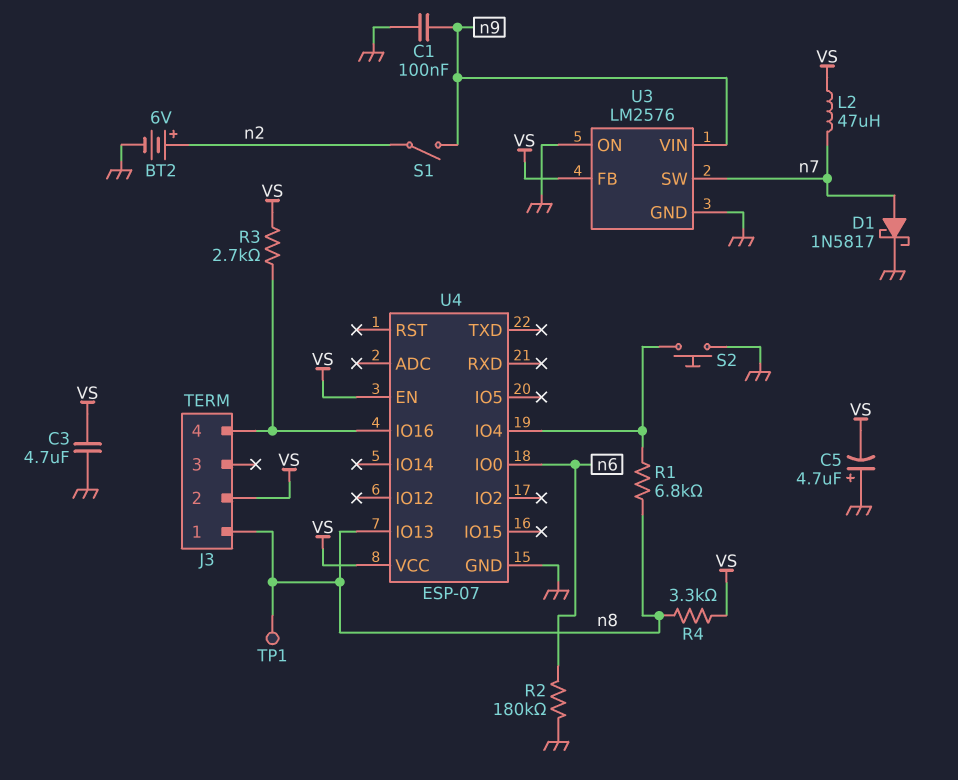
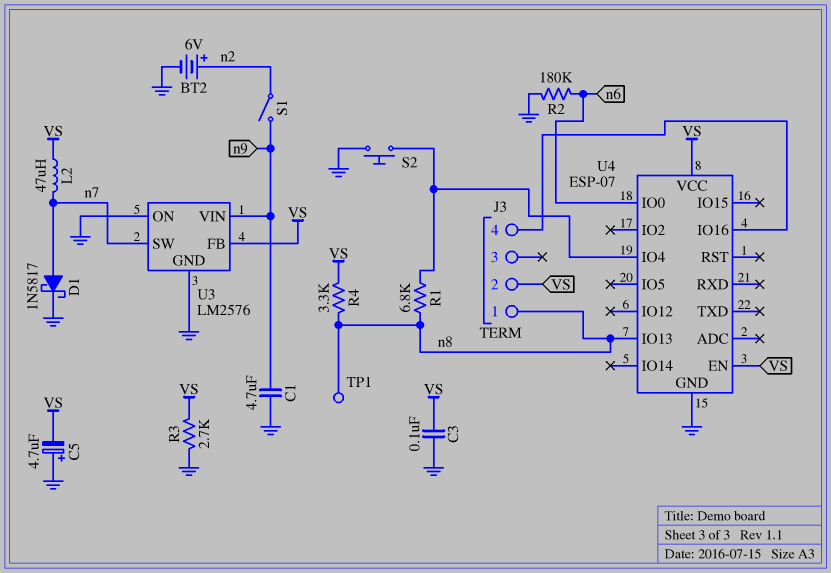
C1: 100nF (GND, n9) -> 4.7uF (GND, n9)
C3: 4.7uF (GND, VS) -> 100nF (GND, VS)
R3: 2.7k (J3/4, VS) -> 2.7k (GND, VS)

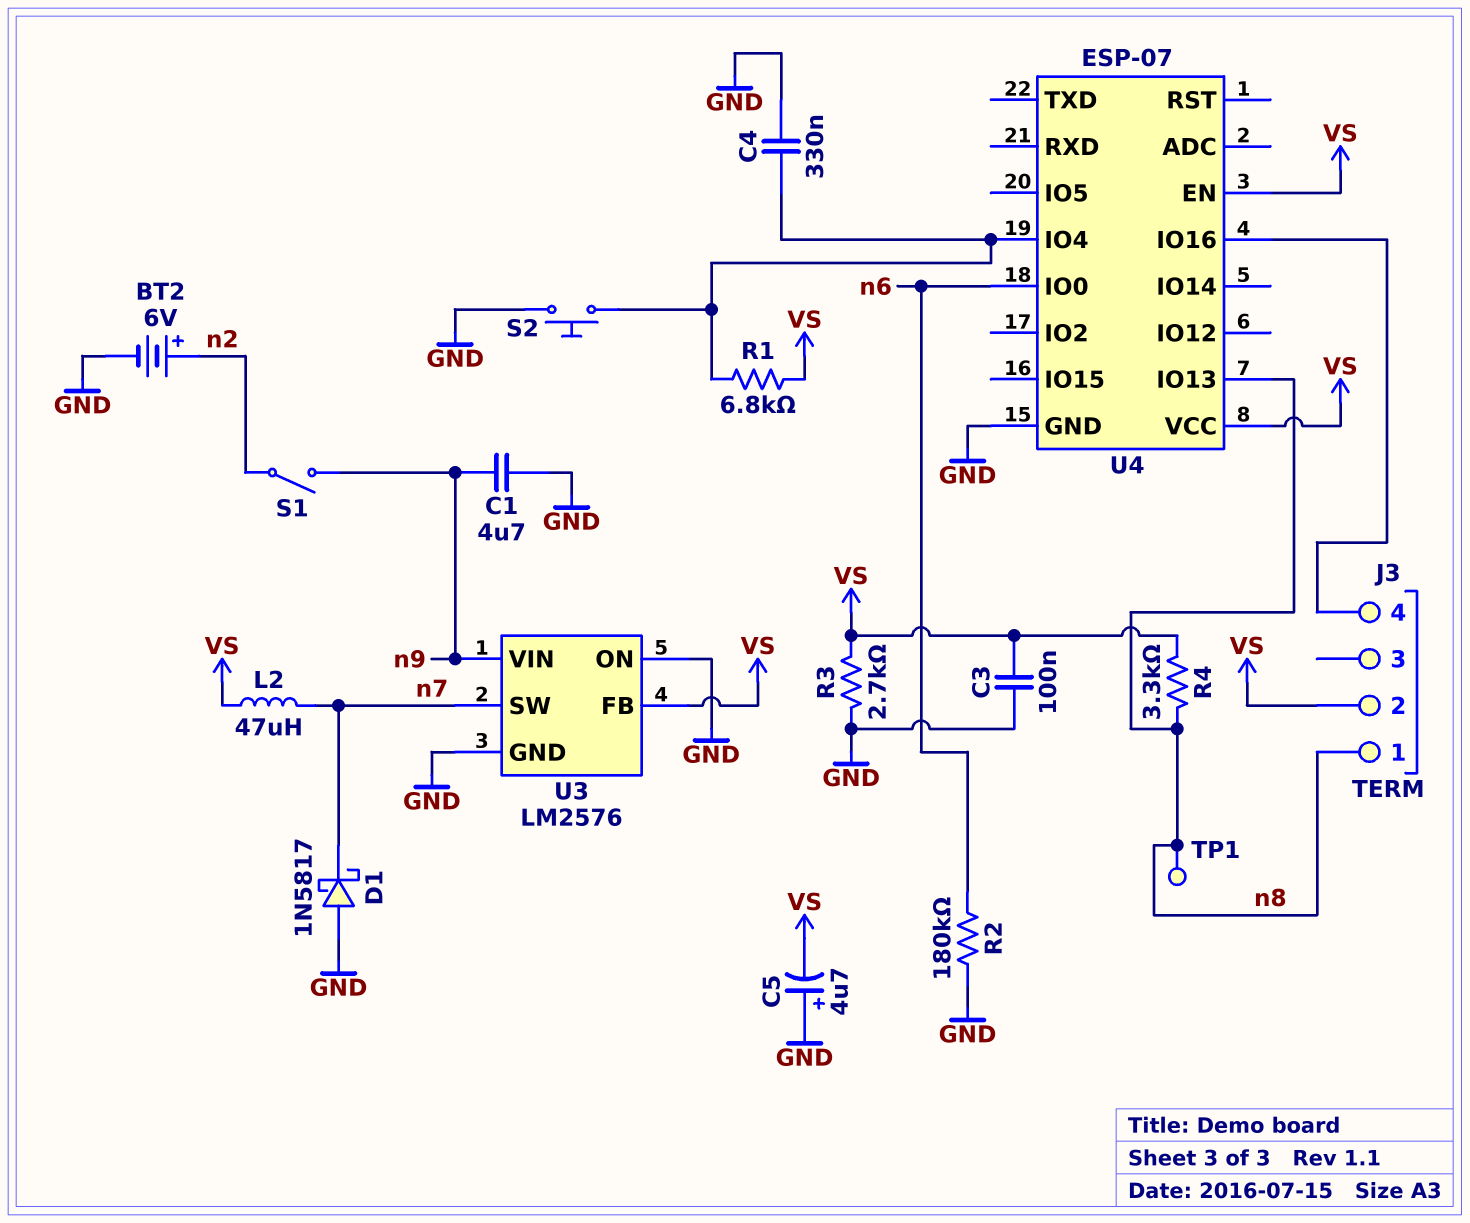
C4: none -> 330nF (GND, U4/IO4)
D1: schottky 1N5817 (A n7, K GND) -> schottky 1N5817 (A GND, K n7)
R1: 6.8k (U4/IO4, n8) -> 6.8k (U4/IO4, VS)

